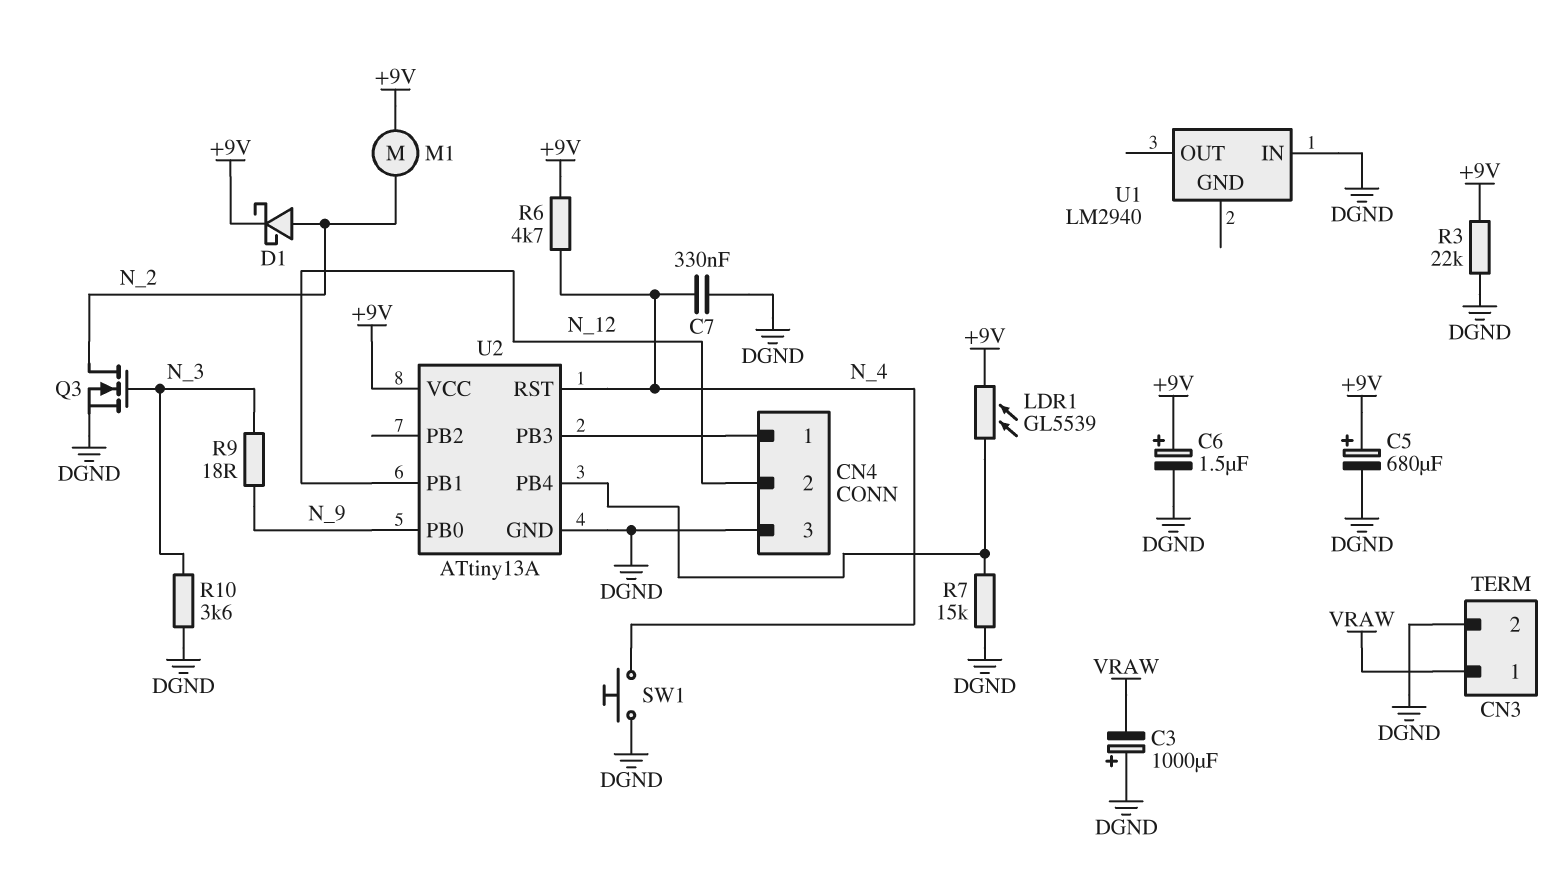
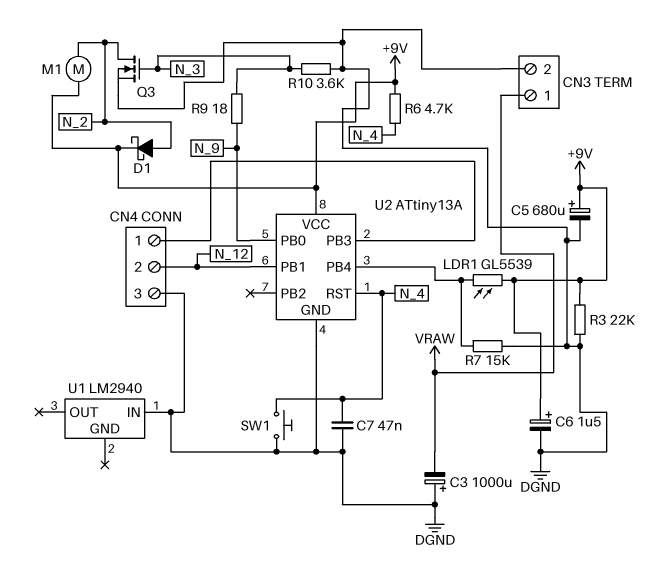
C7: 330nF (DGND, N_4) -> 47nF (DGND, N_4)

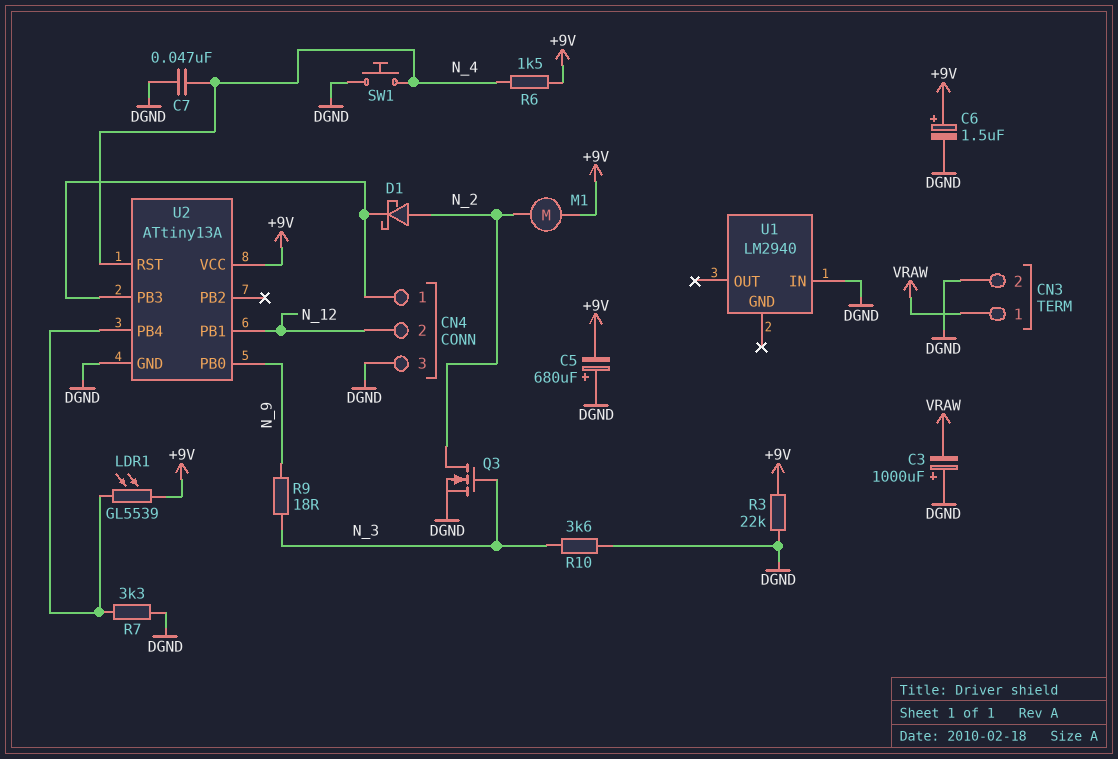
C5: 680uF (plus +9V, minus DGND) -> 680uF (plus DGND, minus +9V)
D1: schottky (A N_2, K +9V) -> schottky (A N_2, K CN4/1)
R6: 4.7k (+9V, N_4) -> 1.5k (+9V, N_4)
R7: 15k (DGND, U2/PB4) -> 3.3k (DGND, U2/PB4)

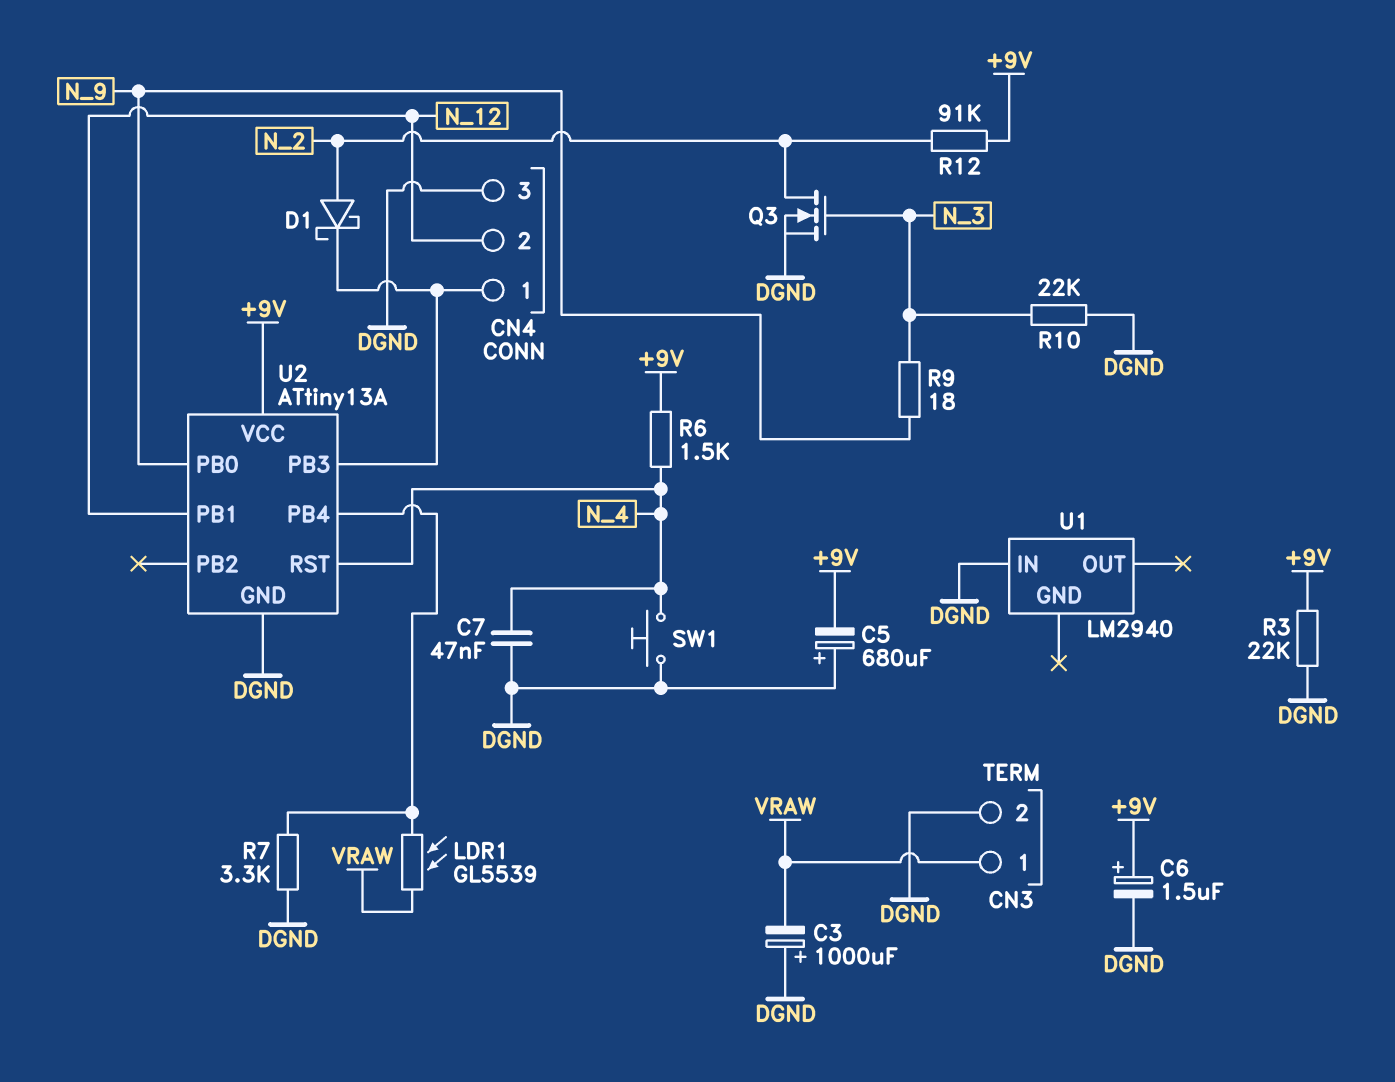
LDR1: GL5539 (+9V, U2/PB4) -> GL5539 (U2/PB4, VRAW)
M1: motor (+9V, N_2) -> none
R10: 3.6k (DGND, N_3) -> 22k (DGND, N_3)
R12: none -> 91k (+9V, N_2)

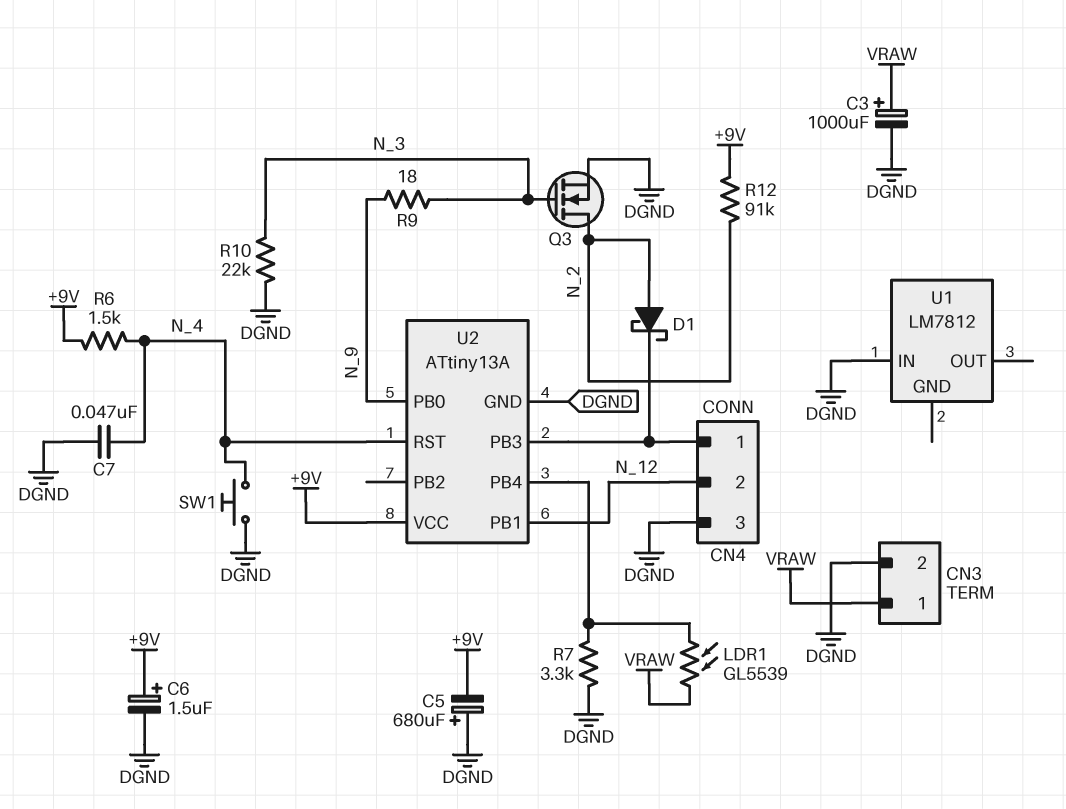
C3: 1000uF (plus DGND, minus VRAW) -> 1000uF (plus VRAW, minus DGND)
R3: 22k (+9V, DGND) -> none
U1: LM2940 -> LM7812

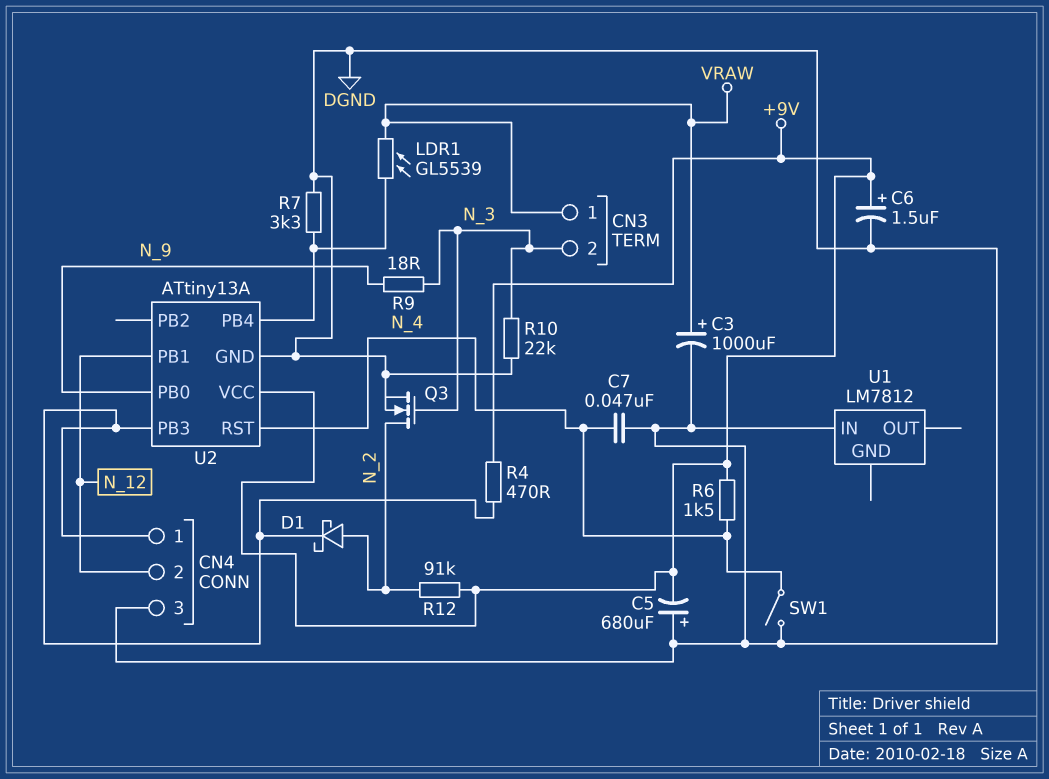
CN3 pin 2: DGND -> N_3
R4: none -> 470 (+9V, CN4/1)
SW1: button (DGND, N_4) -> switch (DGND, N_4)

